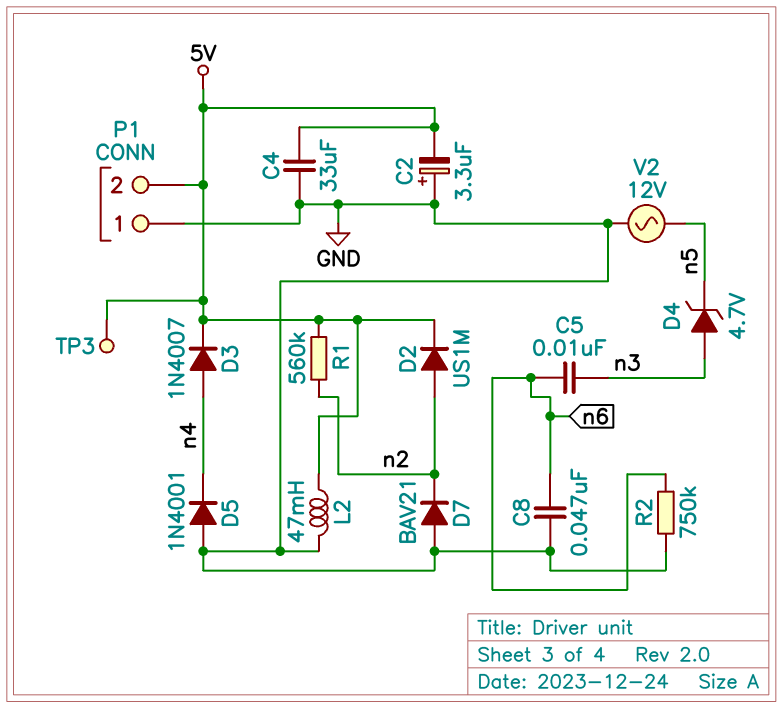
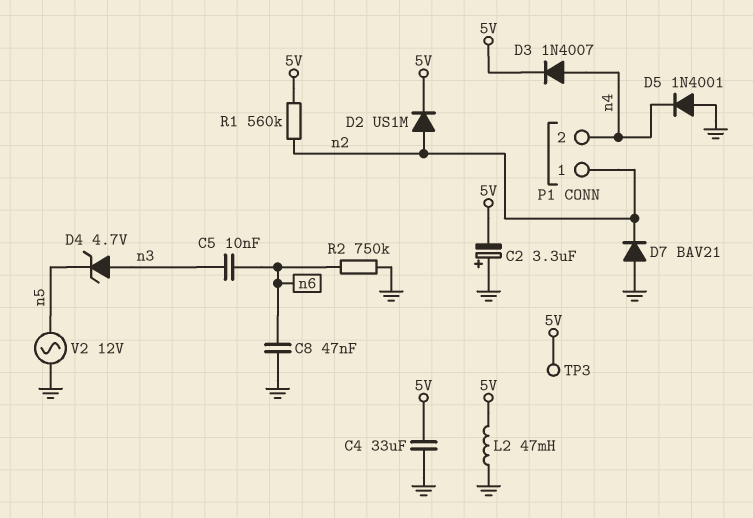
P1 pin 1: GND -> n2
P1 pin 2: 5V -> n4

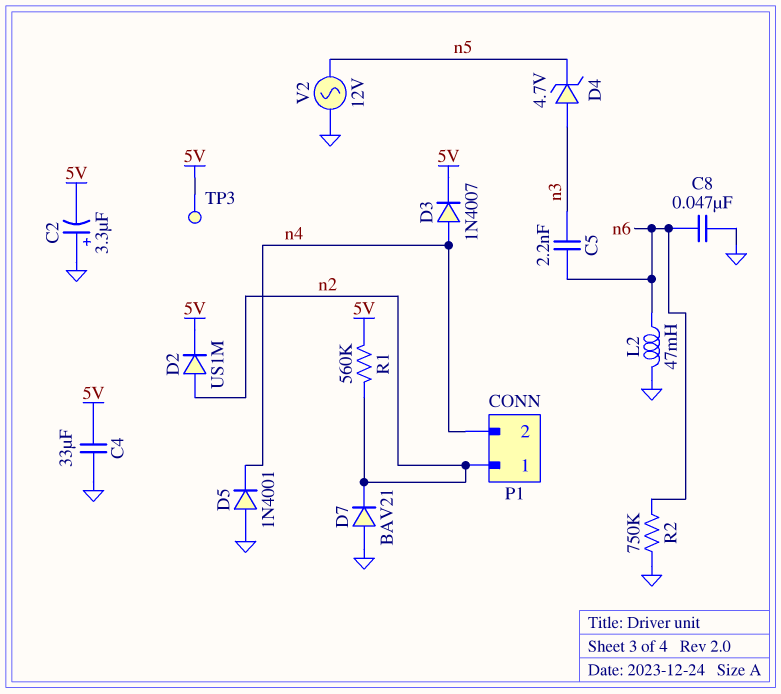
C5: 10nF (n3, n6) -> 2.2nF (n3, n6)
L2: 47mH (5V, GND) -> 47mH (GND, n6)

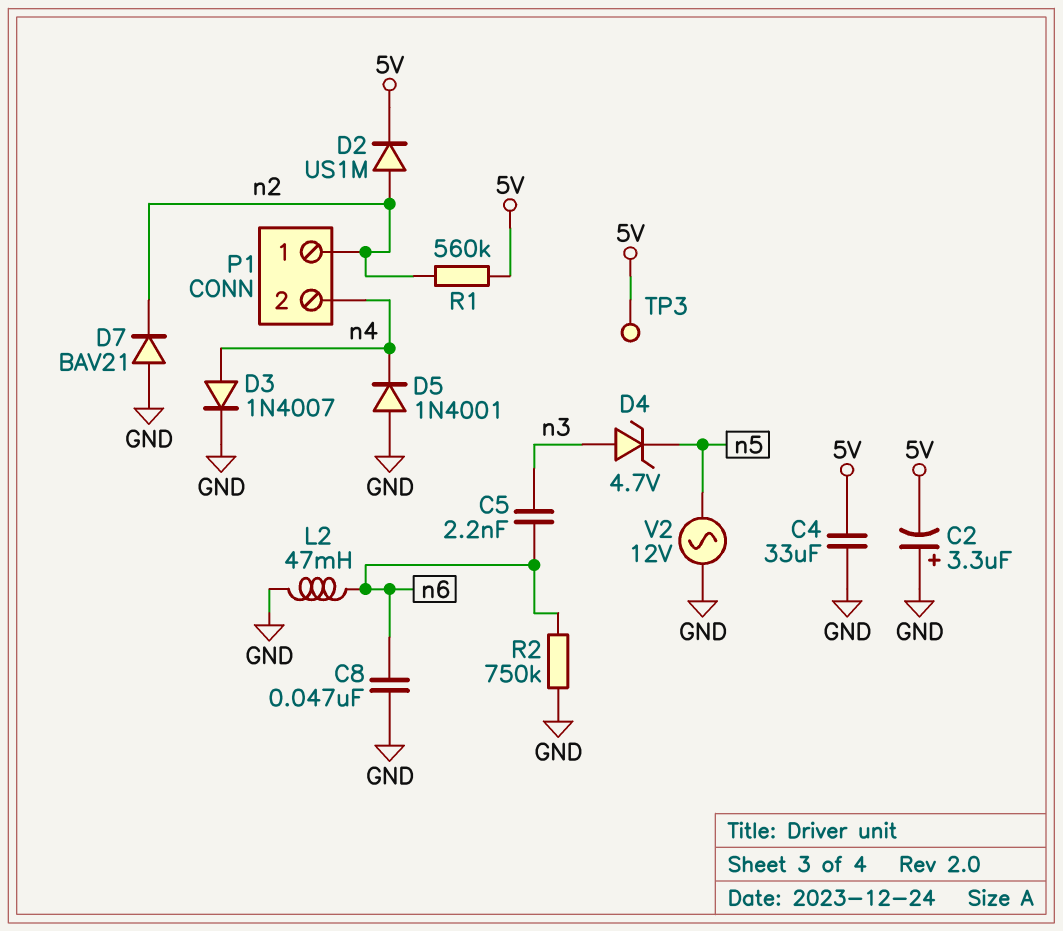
D3: diode 1N4007 (A n4, K 5V) -> diode 1N4007 (A n4, K GND)

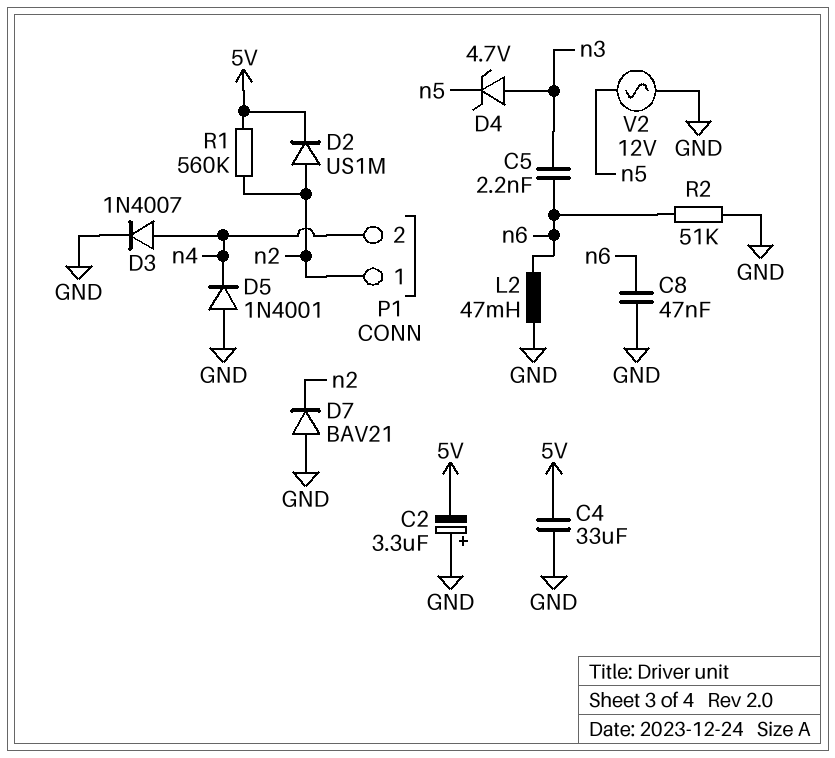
R2: 750k (GND, n6) -> 51k (GND, n6)
TP3: test point (5V) -> none

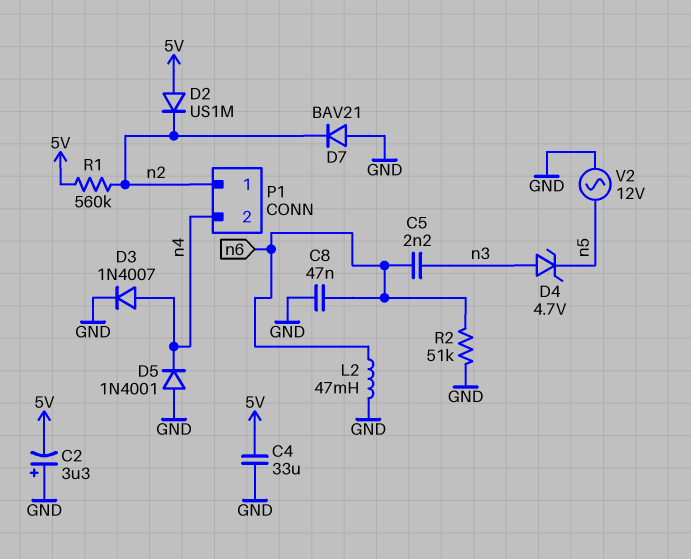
D2: diode US1M (A n2, K 5V) -> diode US1M (A 5V, K n2)

